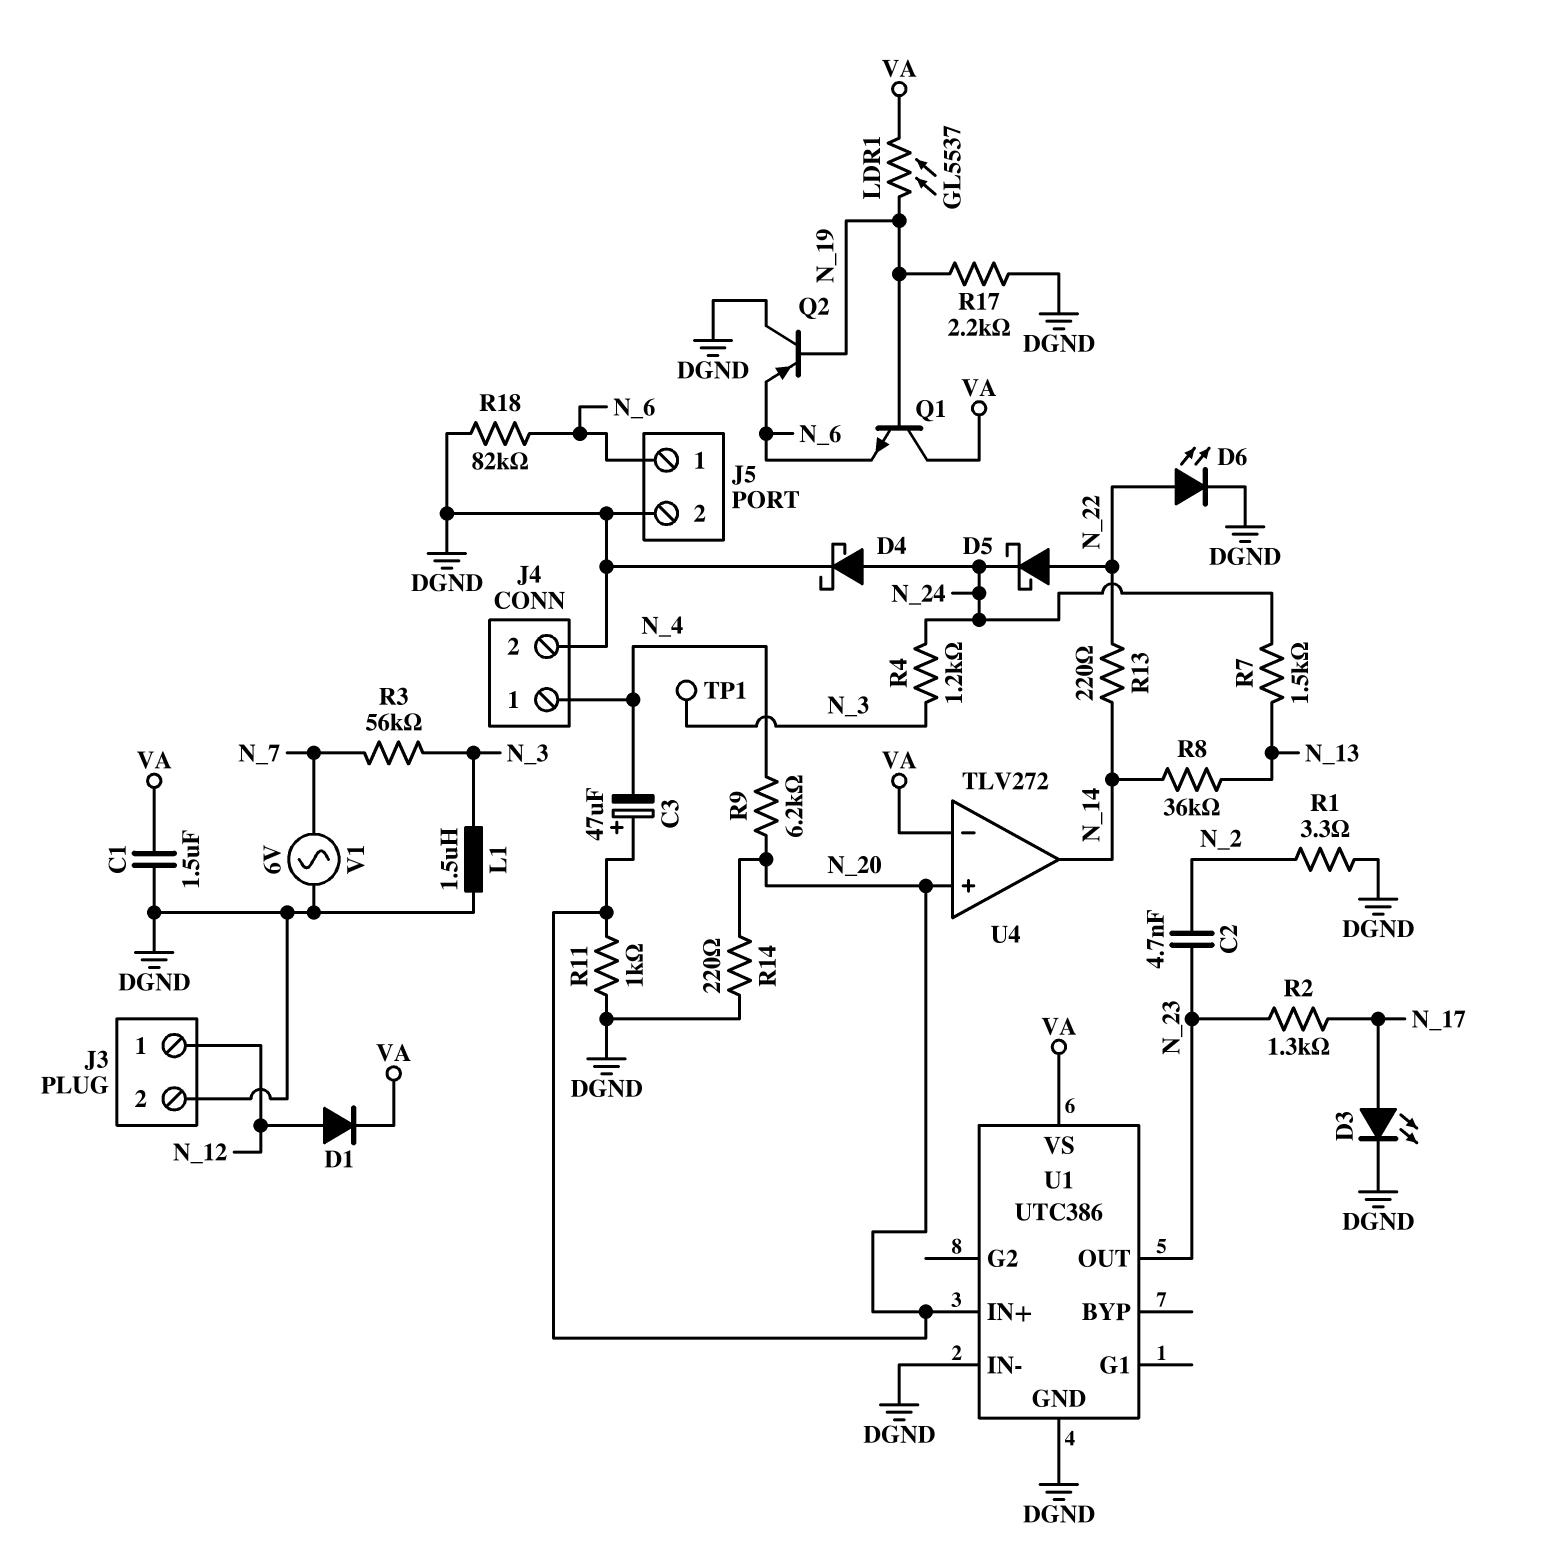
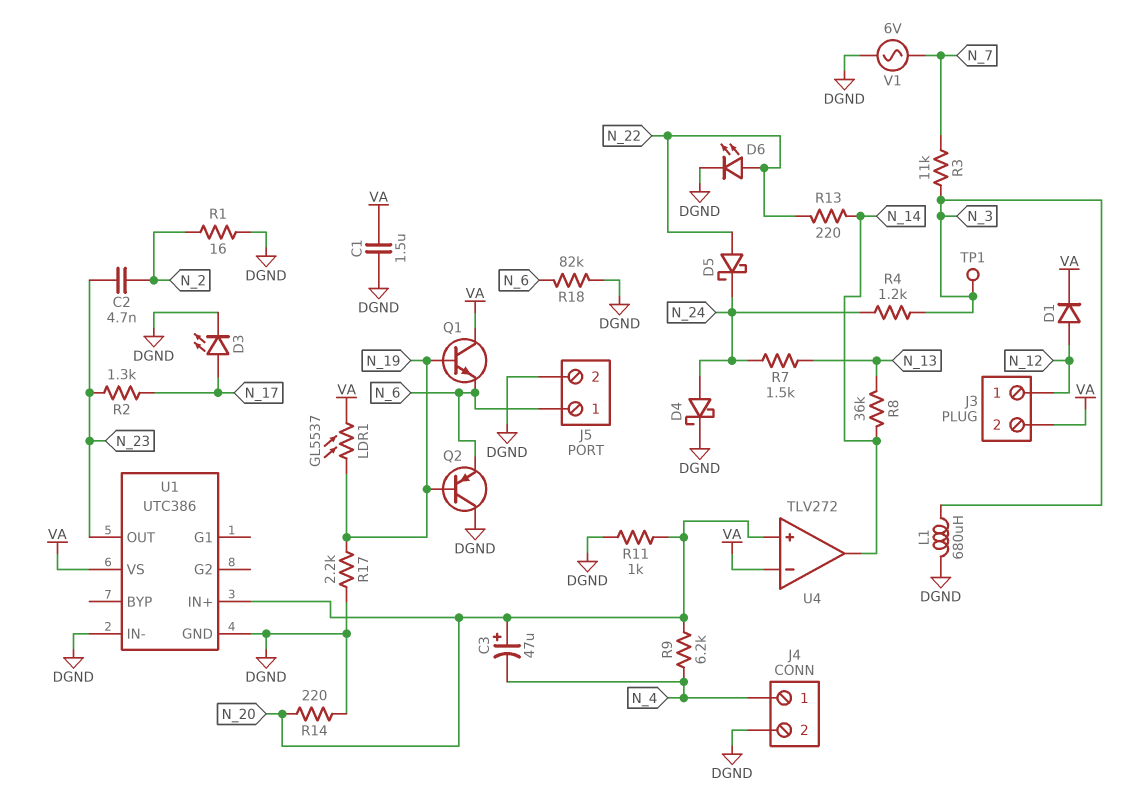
J3 pin 2: DGND -> VA
L1: 1.5uH (DGND, N_3) -> 680uH (DGND, N_3)
R1: 3.3 (DGND, N_2) -> 16 (DGND, N_2)
R3: 56k (N_3, N_7) -> 11k (N_3, N_7)

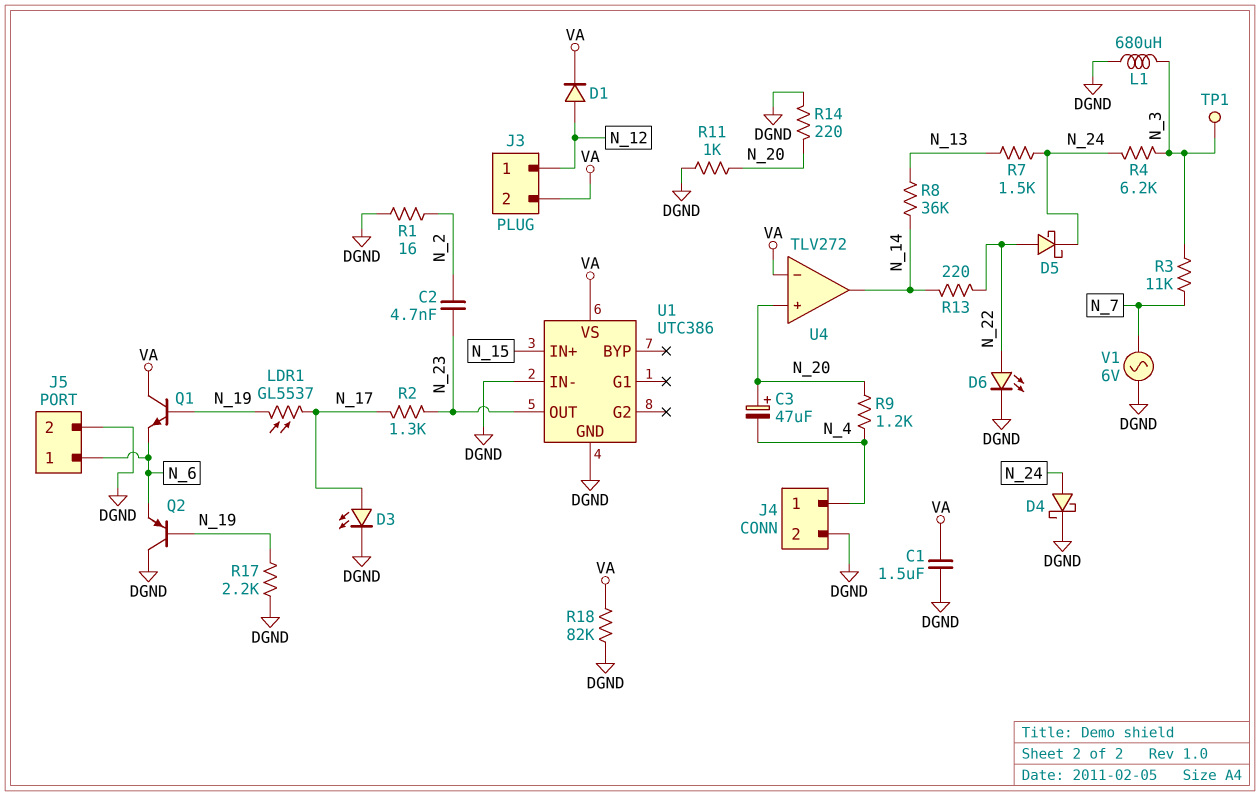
LDR1: GL5537 (N_19, VA) -> GL5537 (N_17, N_19)
R4: 1.2k (N_3, N_24) -> 6.2k (N_3, N_24)
R9: 6.2k (N_4, N_20) -> 1.2k (N_4, N_20)
R18: 82k (DGND, N_6) -> 82k (DGND, VA)
U1 pin IN+: N_20 -> N_15

